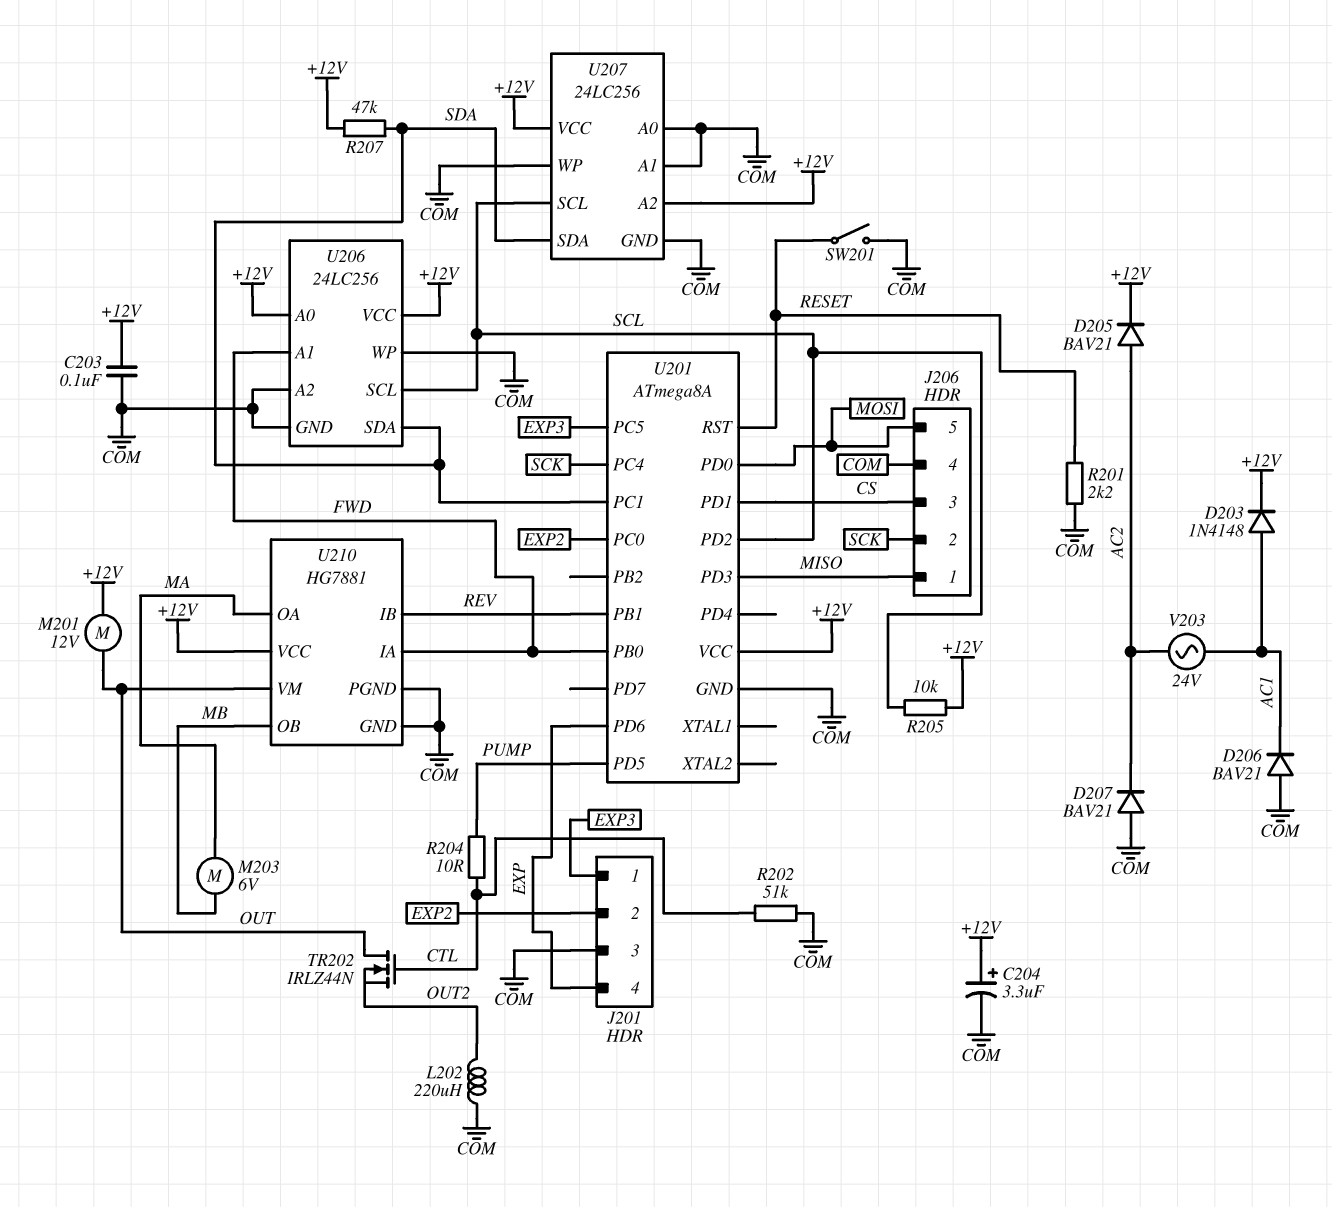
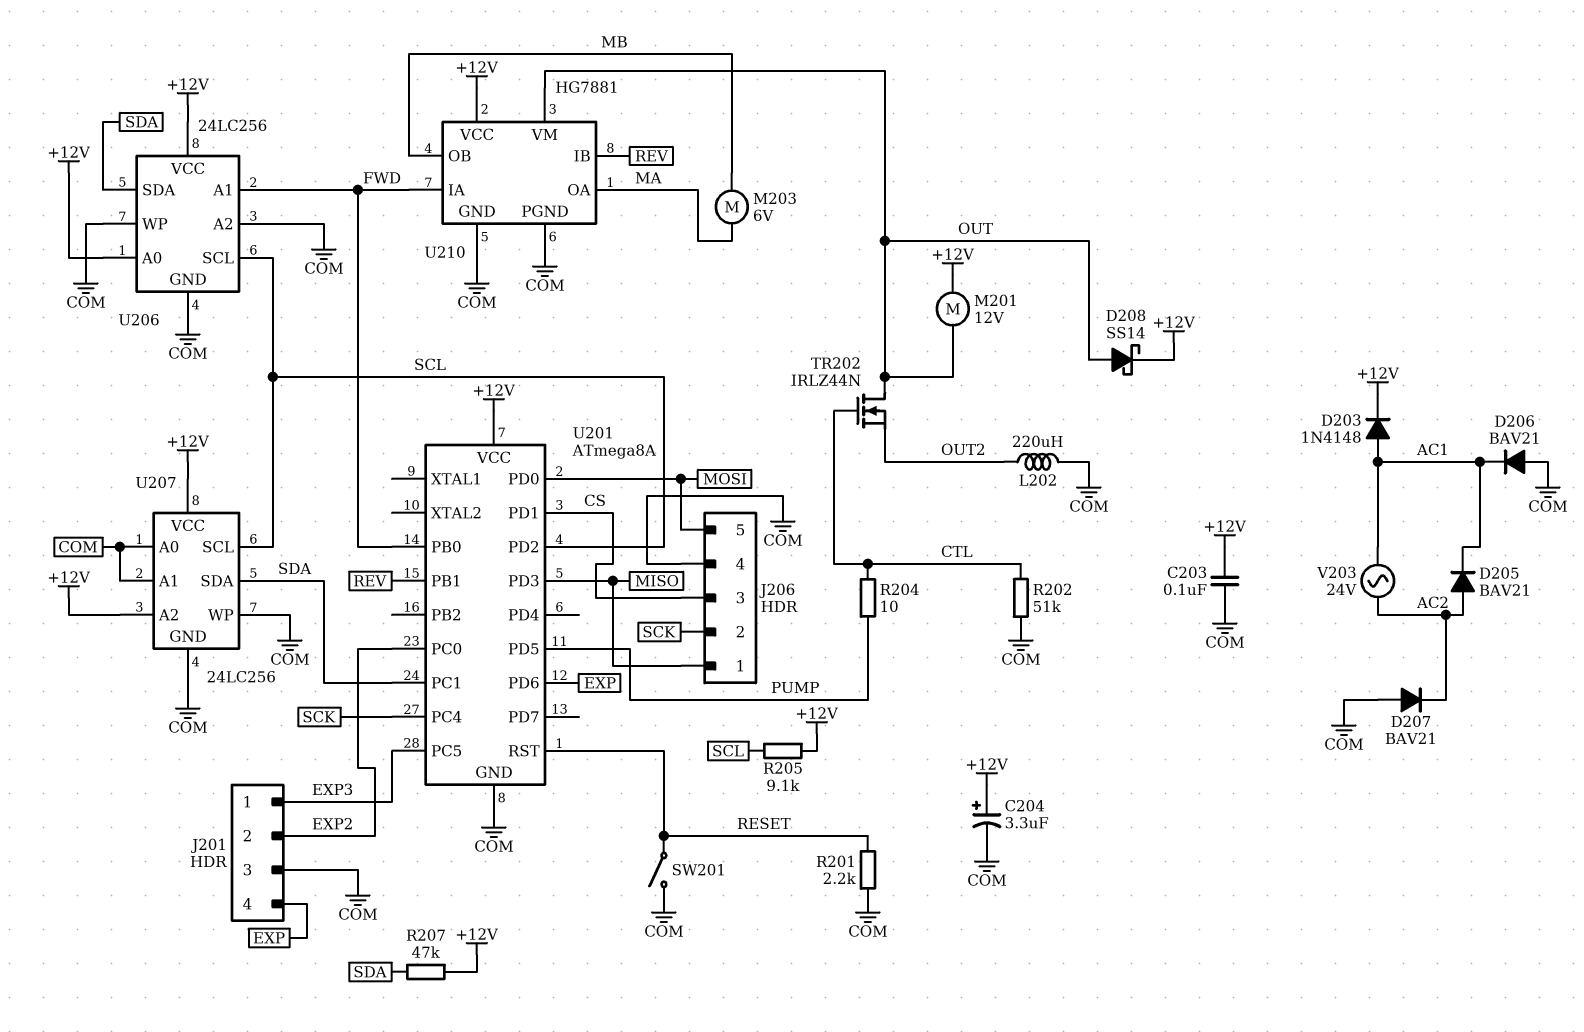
D205: diode BAV21 (A AC2, K +12V) -> diode BAV21 (A AC2, K AC1)
D208: none -> schottky SS14 (A OUT, K +12V)
R205: 10k (+12V, SCL) -> 9.1k (+12V, SCL)

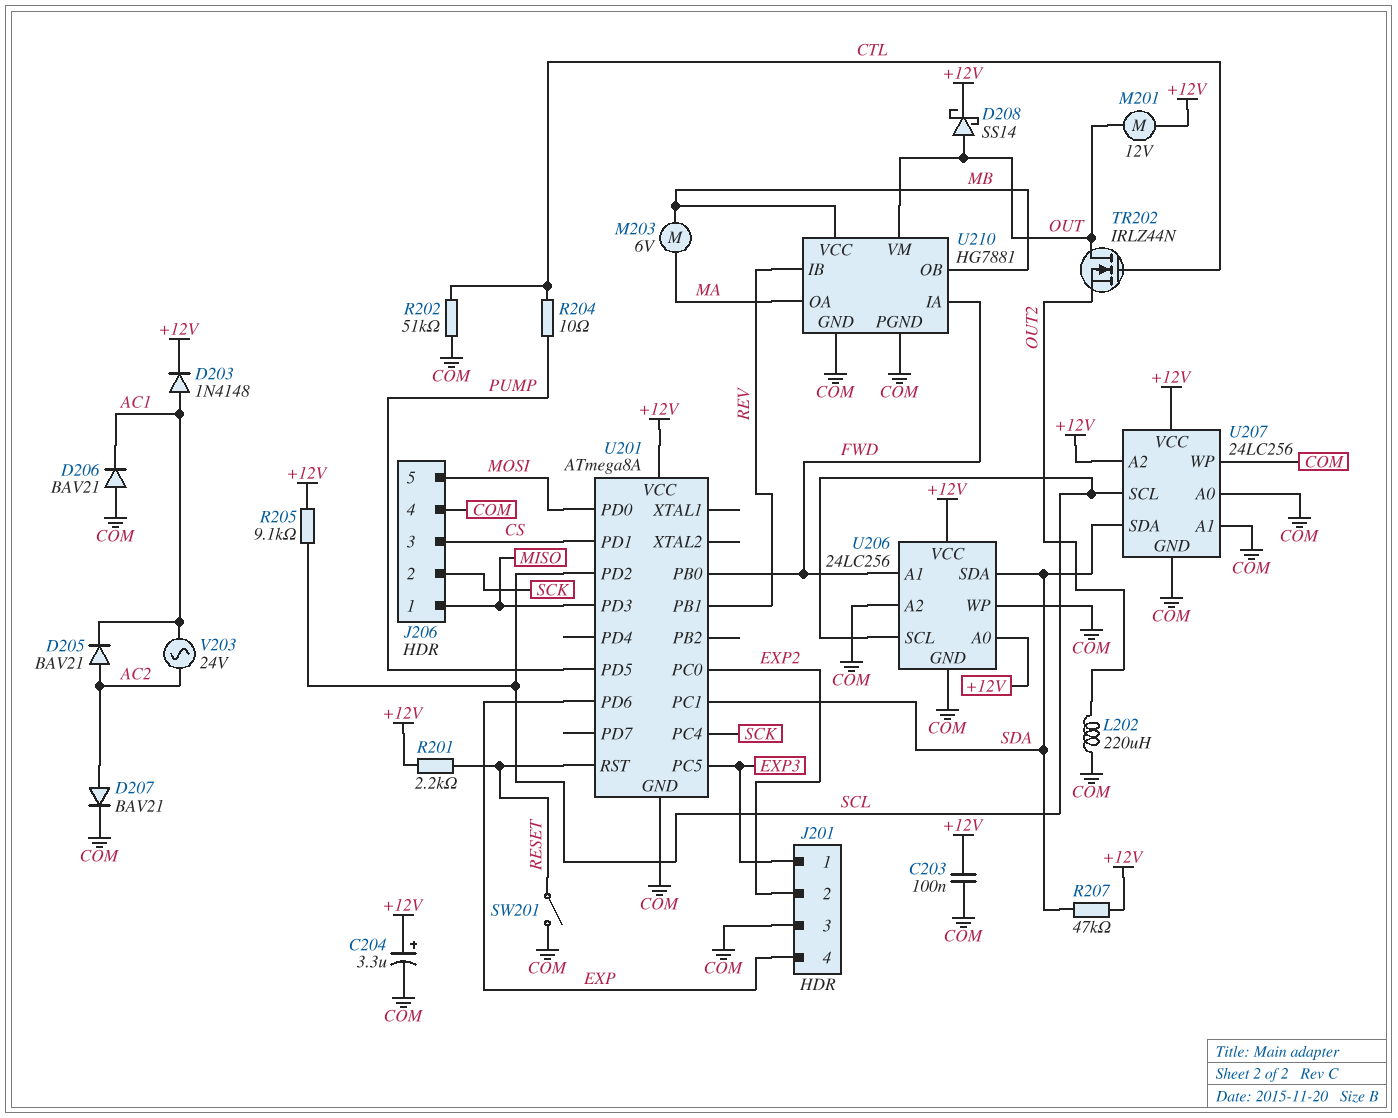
D207: diode BAV21 (A COM, K AC2) -> diode BAV21 (A AC2, K COM)
R201: 2.2k (COM, RESET) -> 2.2k (+12V, RESET)
U210 pin VCC: +12V -> MB

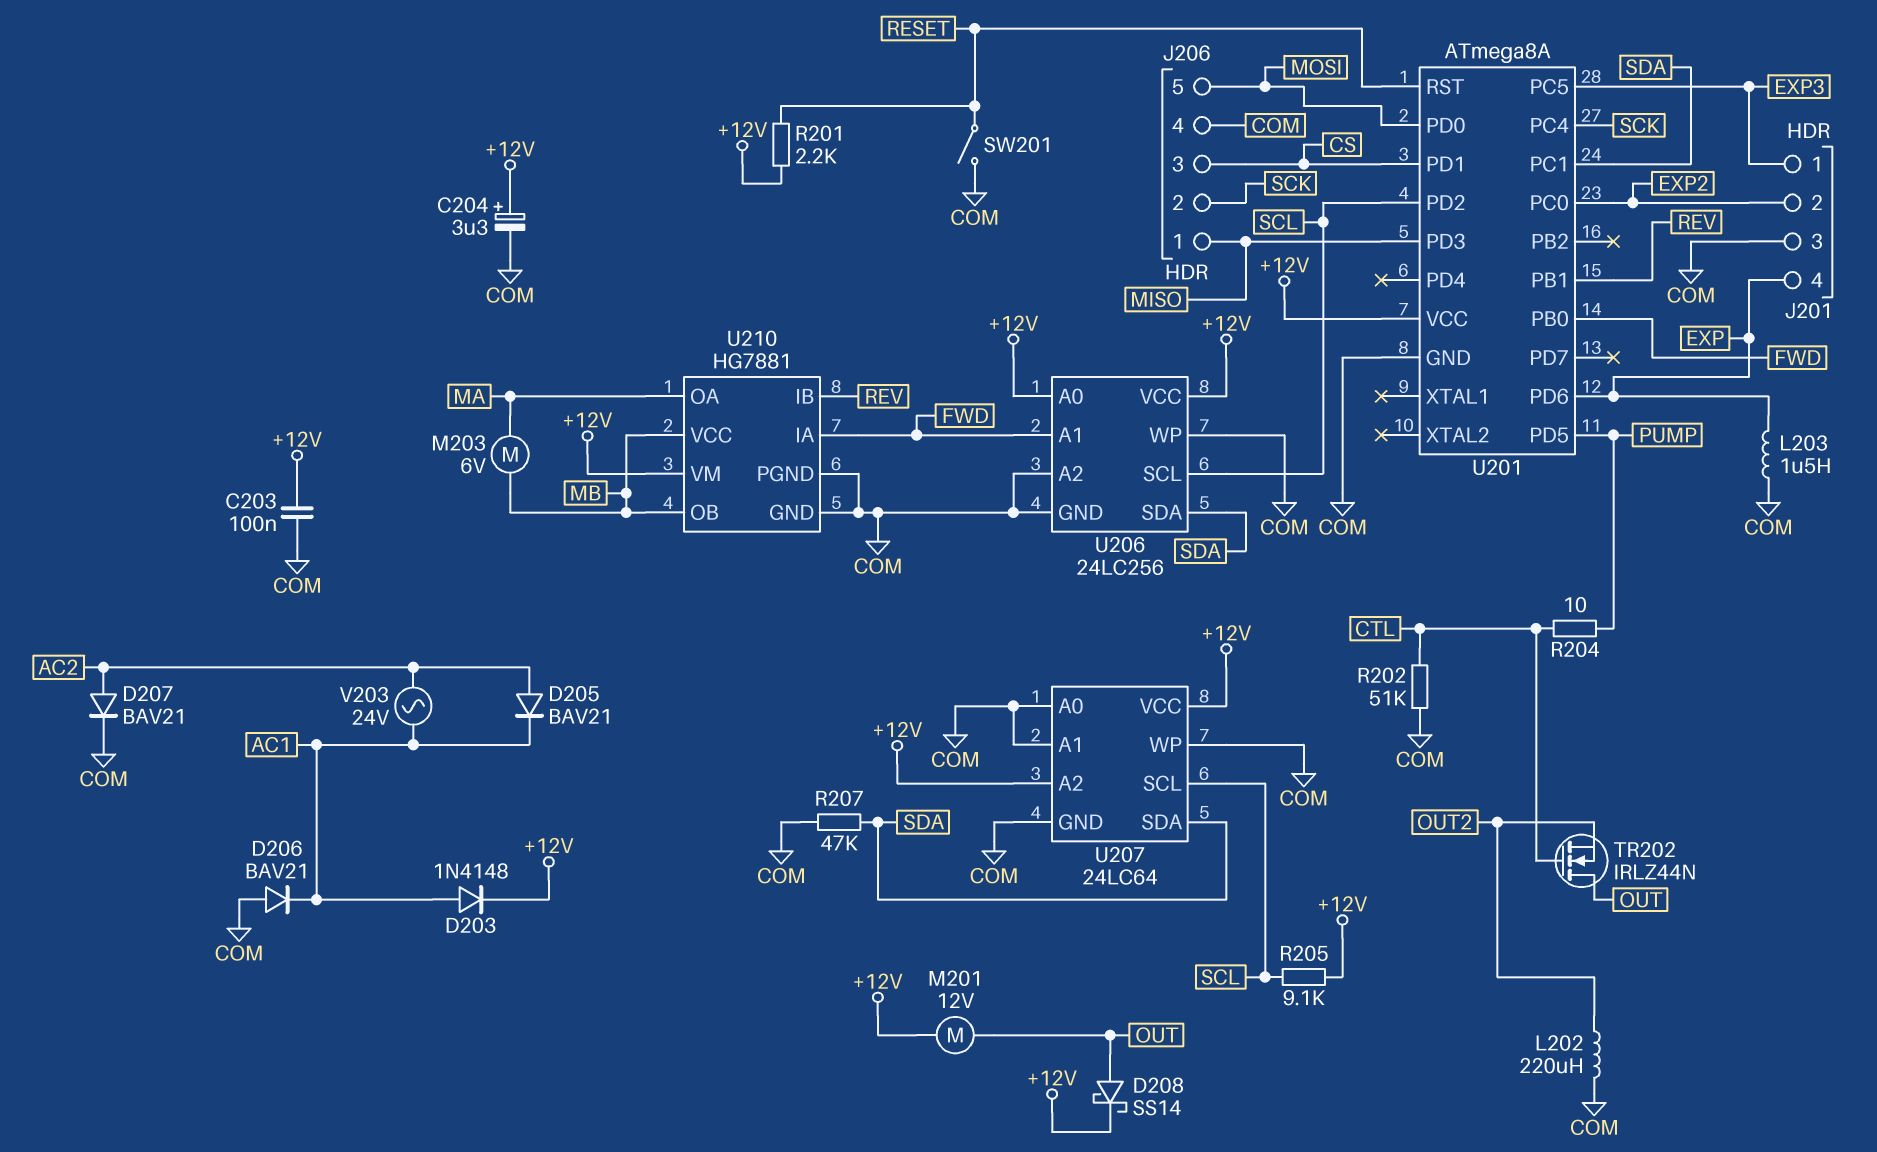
L203: none -> 1.5uH (COM, EXP)
R207: 47k (+12V, SDA) -> 47k (COM, SDA)
U207: 24LC256 -> 24LC64
U210 pin VM: OUT -> +12V

